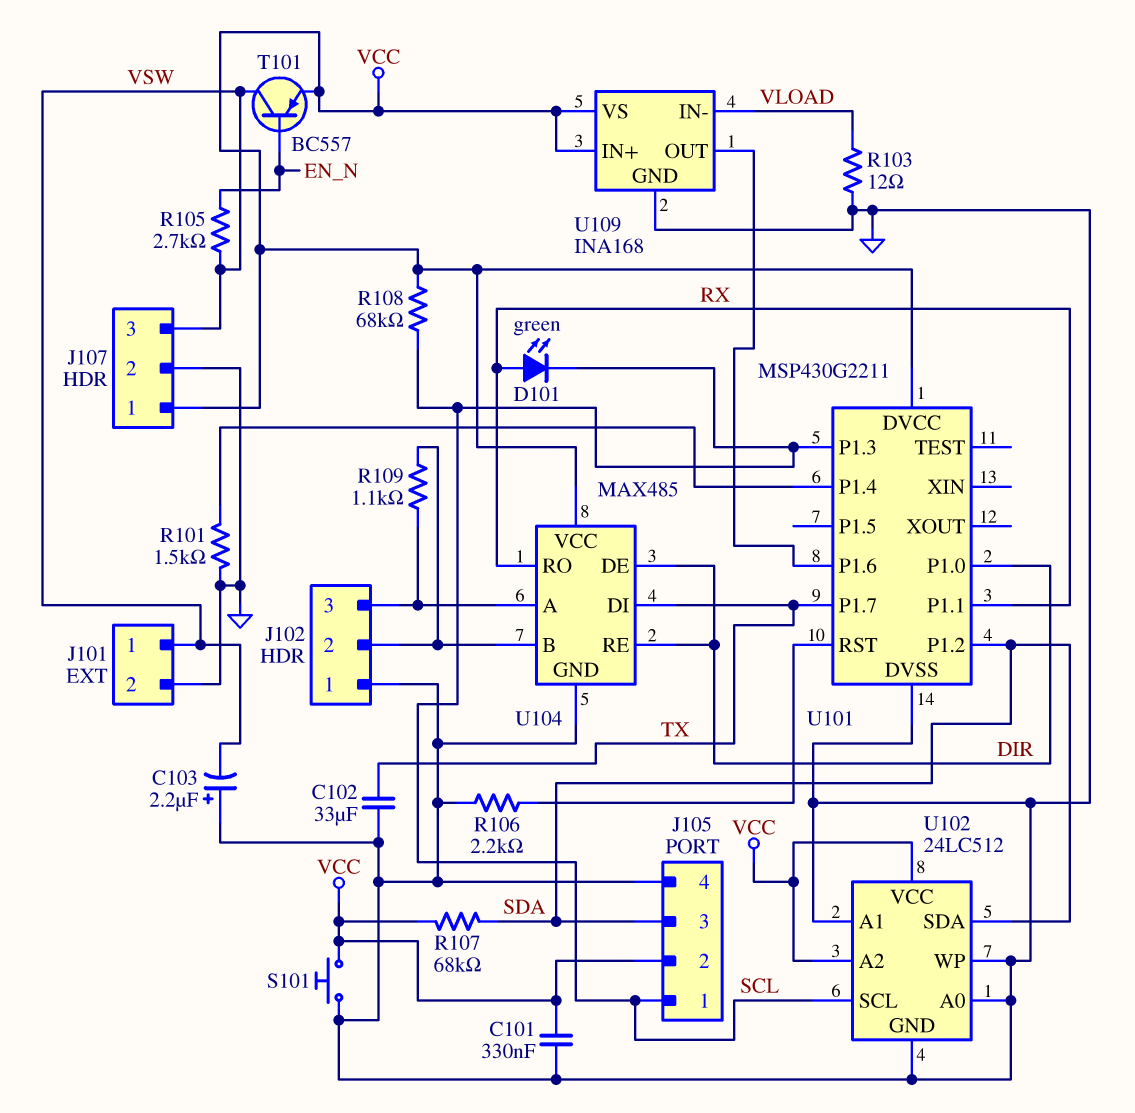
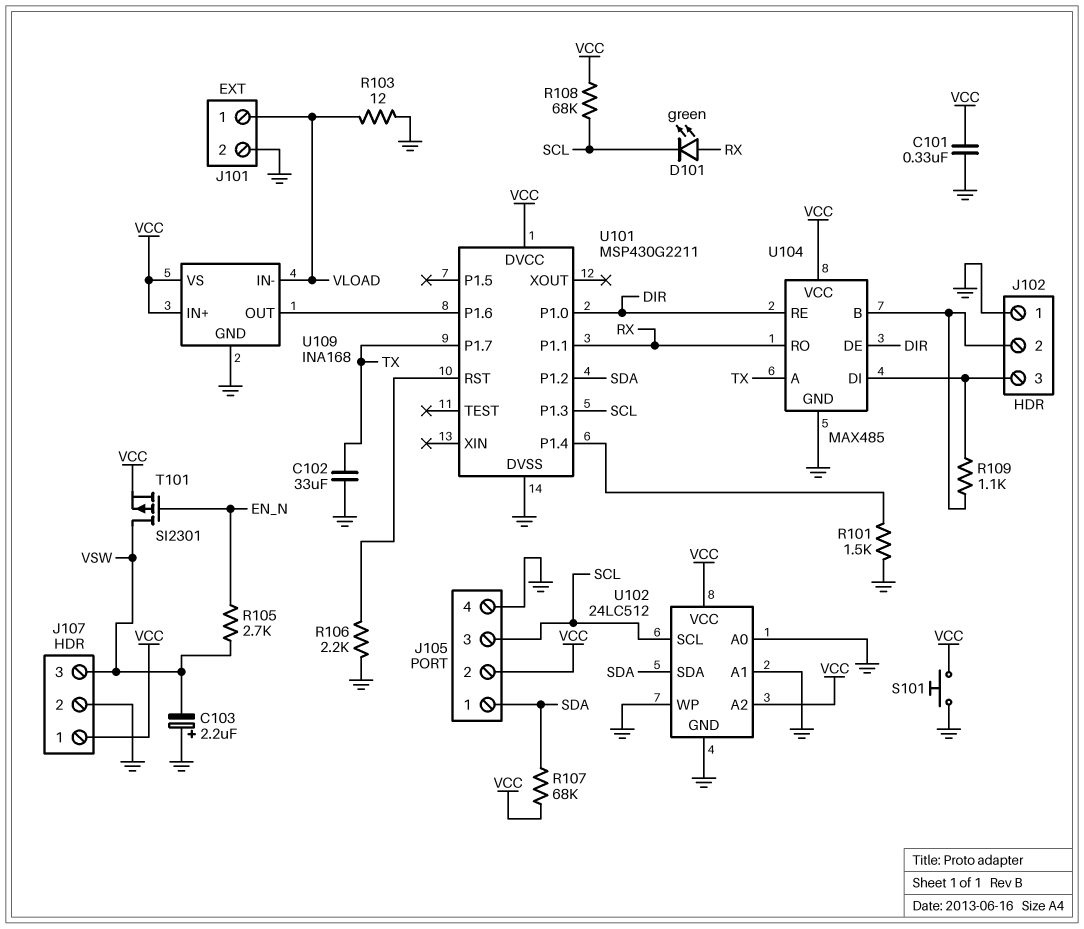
J101 pin 1: VSW -> VLOAD
J105 pin 1: SCL -> SDA
J105 pin 3: SDA -> SCL
T101: PNP BC557 (B EN_N, C VSW, E VCC) -> PMOS SI2301 (G EN_N, D VSW, S VCC)
U104 pin A: J102/3 -> TX
U104 pin DI: TX -> J102/3

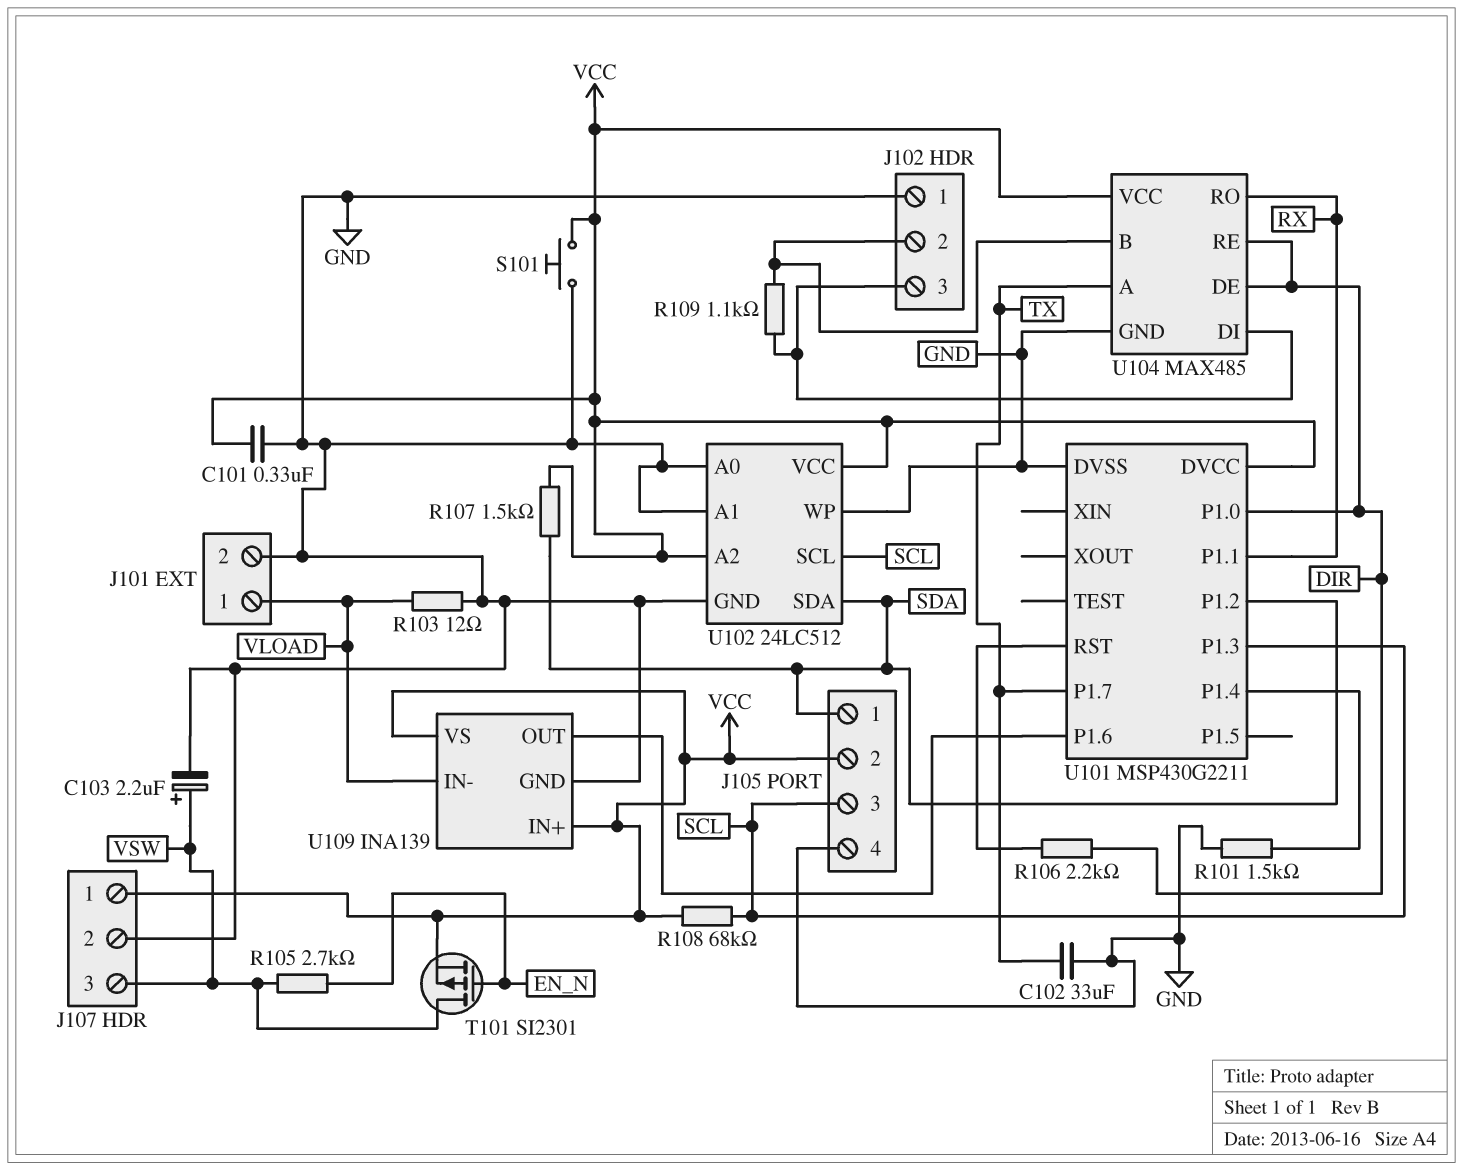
C103: 2.2uF (plus GND, minus VSW) -> 2.2uF (plus VSW, minus GND)
D101: LED green (A RX, K SCL) -> none
R106: 2.2k (GND, U101/RST) -> 2.2k (DIR, U101/RST)
R107: 68k (SDA, VCC) -> 1.5k (SDA, VCC)
U109: INA168 -> INA139

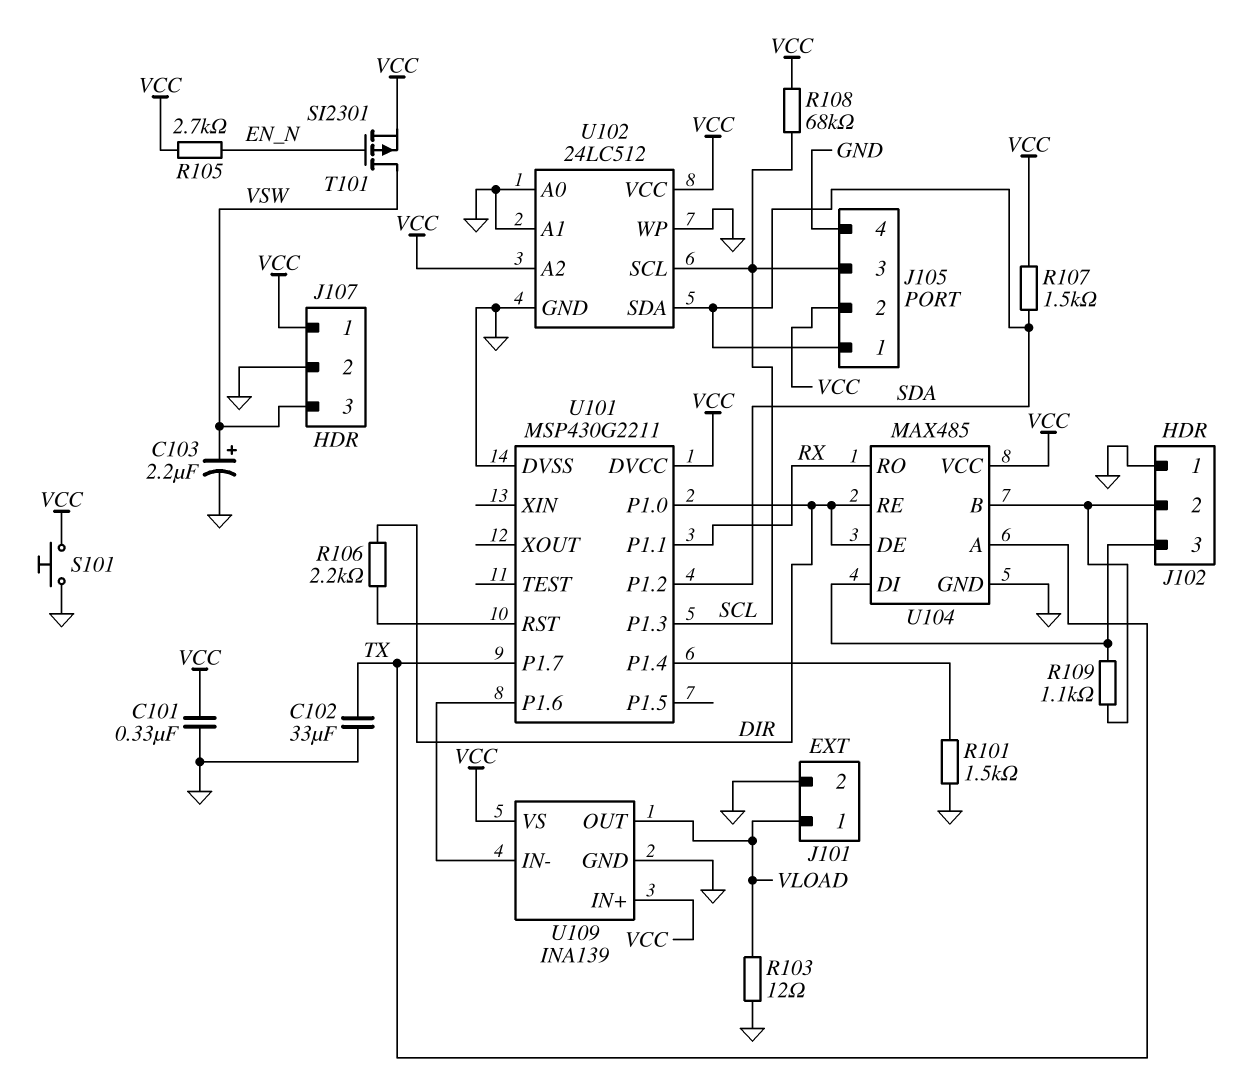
R105: 2.7k (EN_N, VSW) -> 2.7k (EN_N, VCC)
U109 pin IN-: VLOAD -> U101/P1.6
U109 pin OUT: U101/P1.6 -> VLOAD

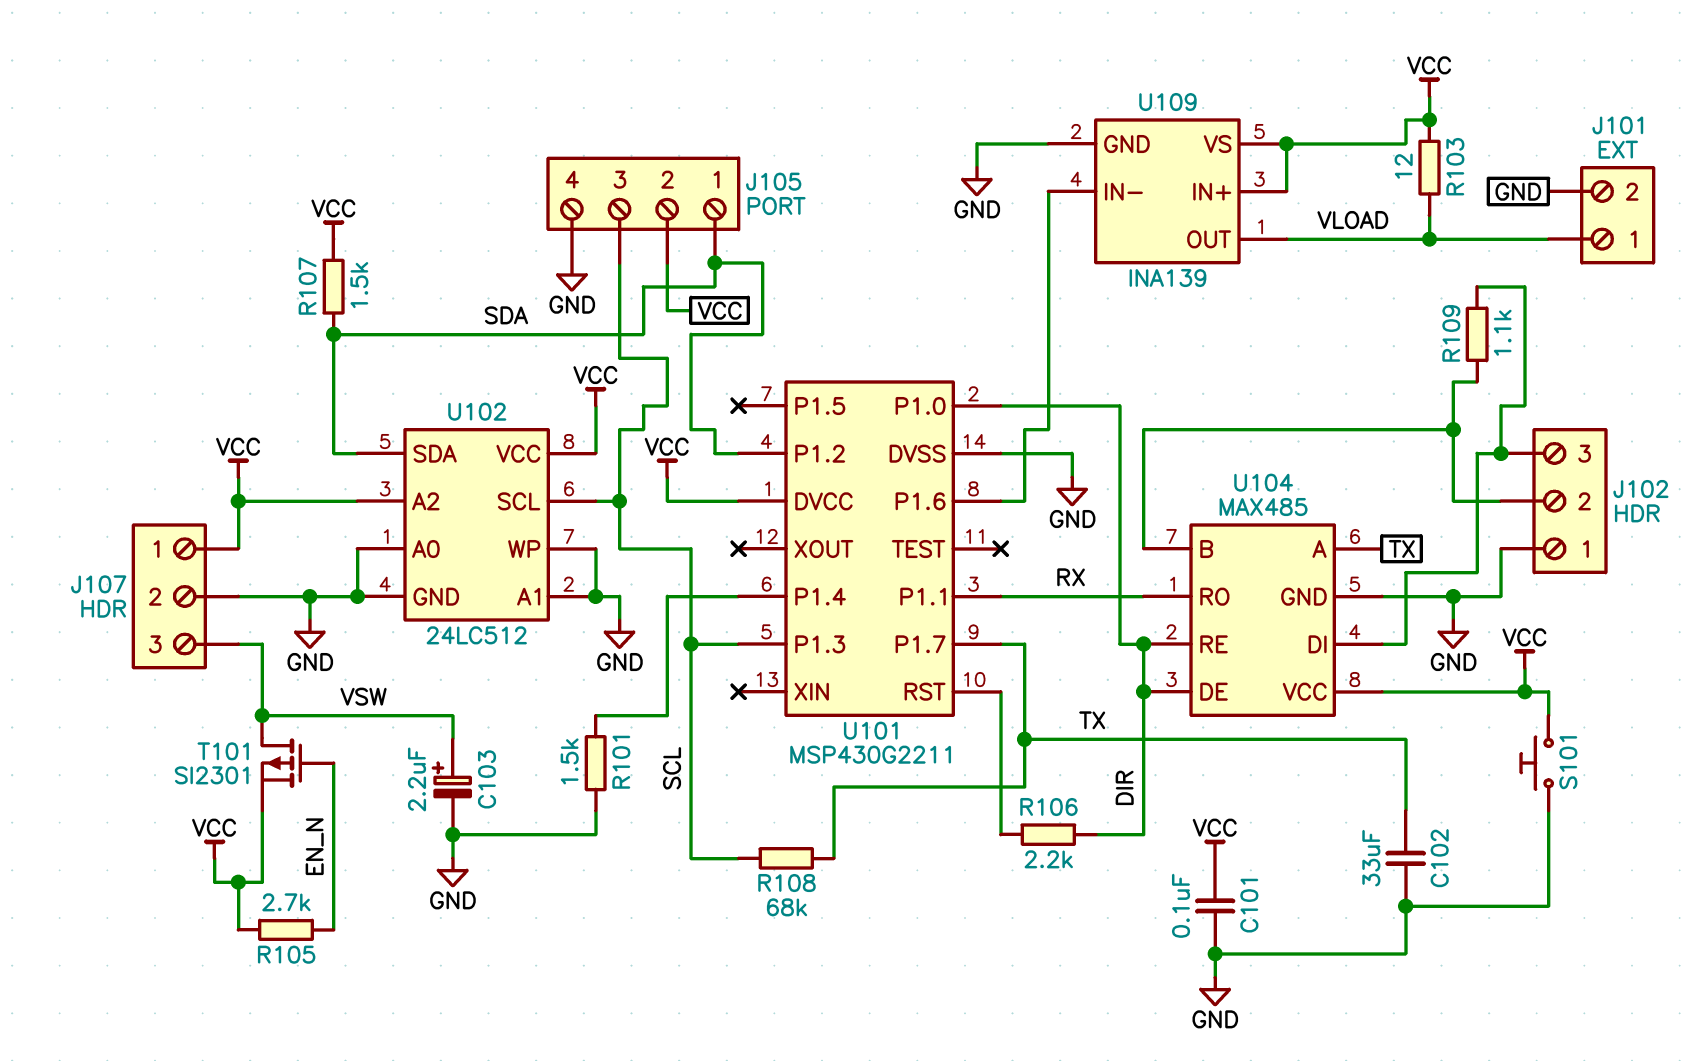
C101: 330nF (GND, VCC) -> 100nF (GND, VCC)
R103: 12 (GND, VLOAD) -> 12 (VCC, VLOAD)
R108: 68k (SCL, VCC) -> 68k (SCL, TX)

